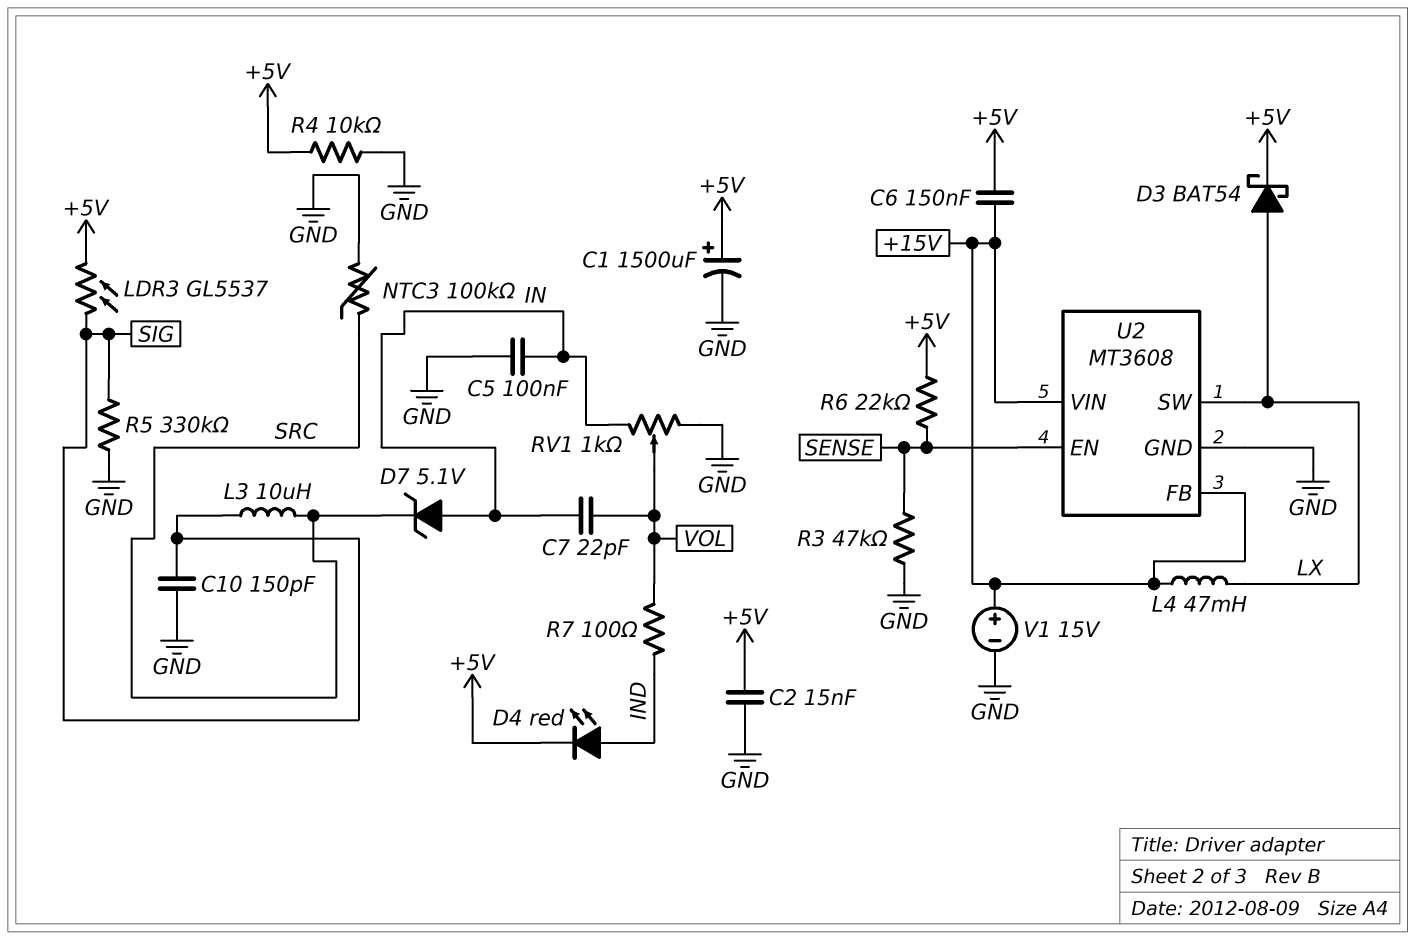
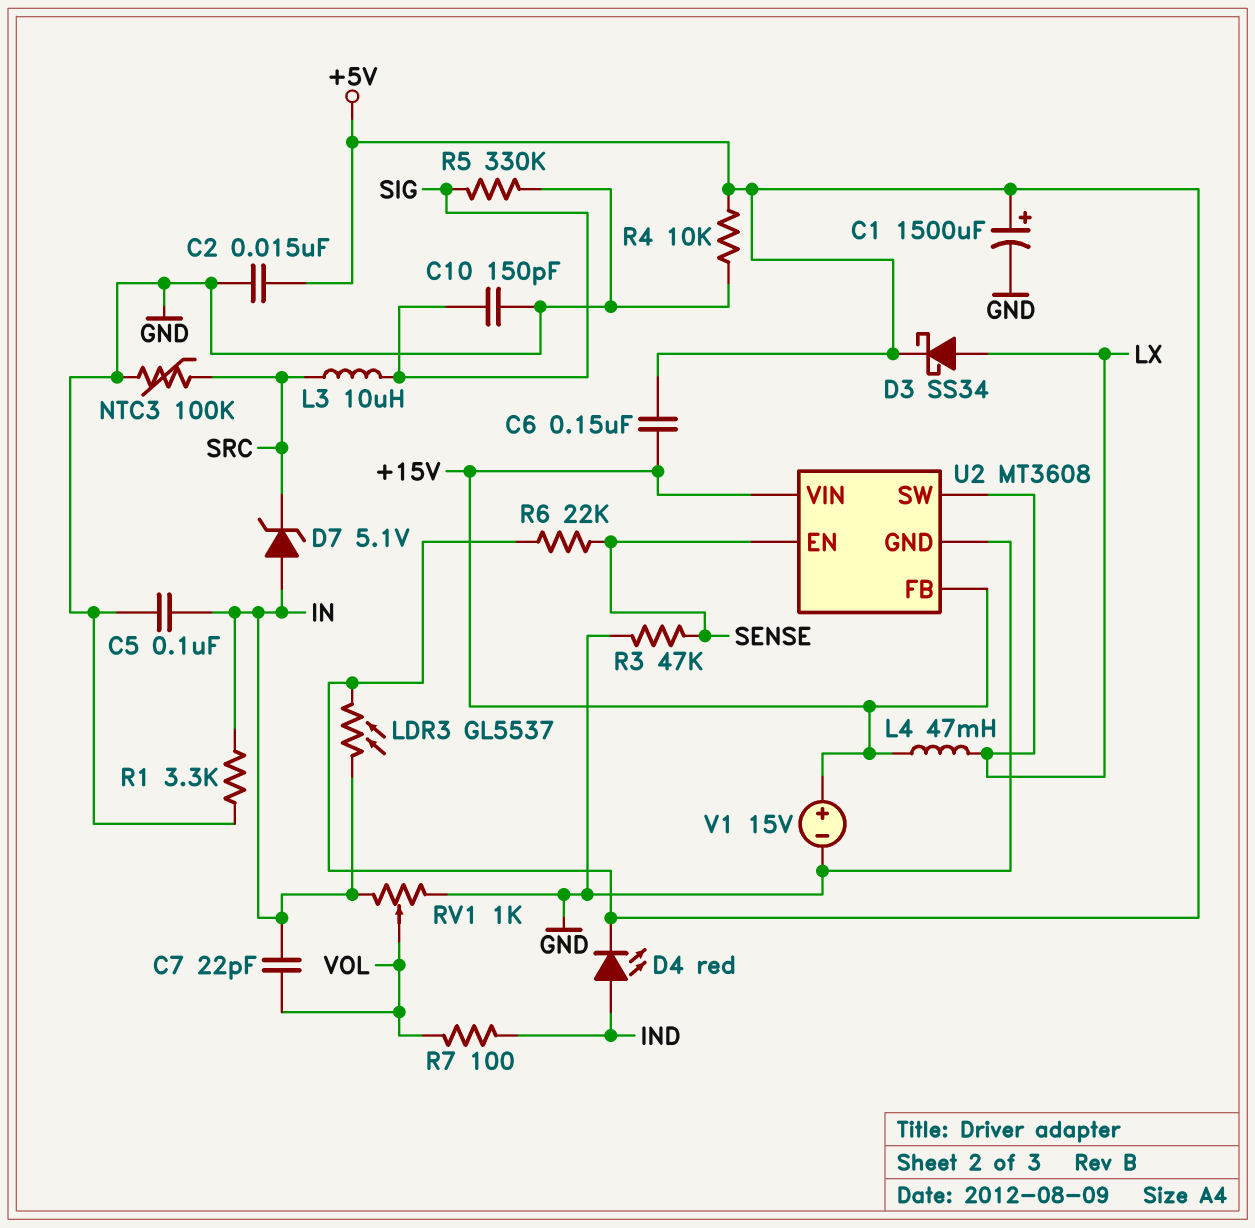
D3: schottky BAT54 (A LX, K +5V) -> schottky SS34 (A LX, K +5V)
LDR3: GL5537 (+5V, SIG) -> GL5537 (+5V, IN)
R1: none -> 3.3k (GND, IN)

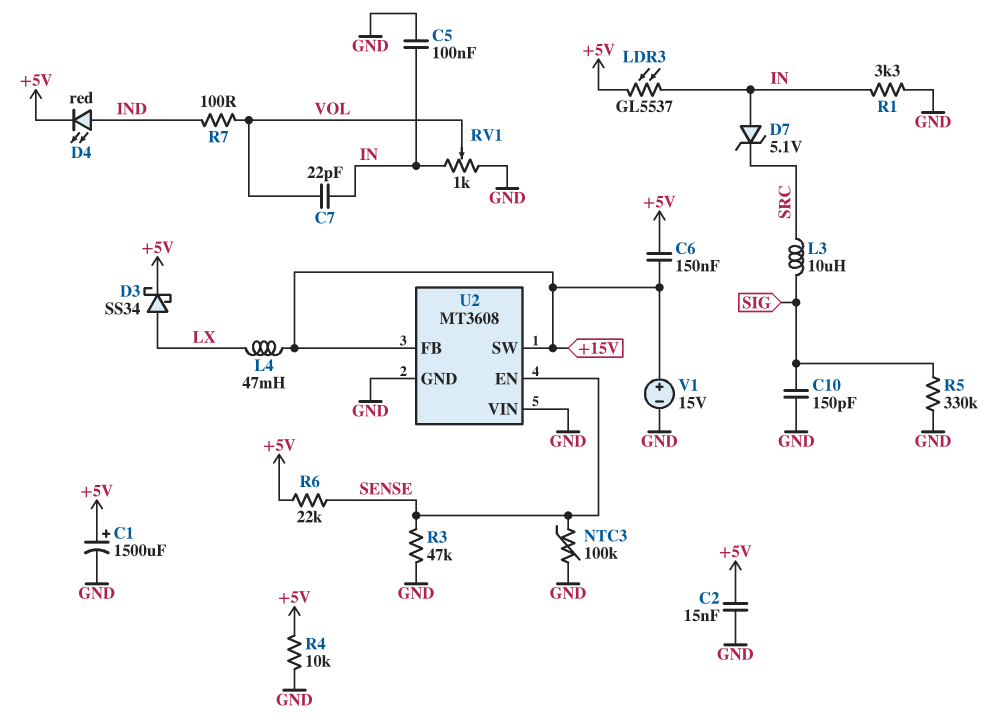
NTC3: 100k (GND, SRC) -> 100k (GND, SENSE)
U2 pin SW: LX -> +15V
U2 pin VIN: +15V -> GND

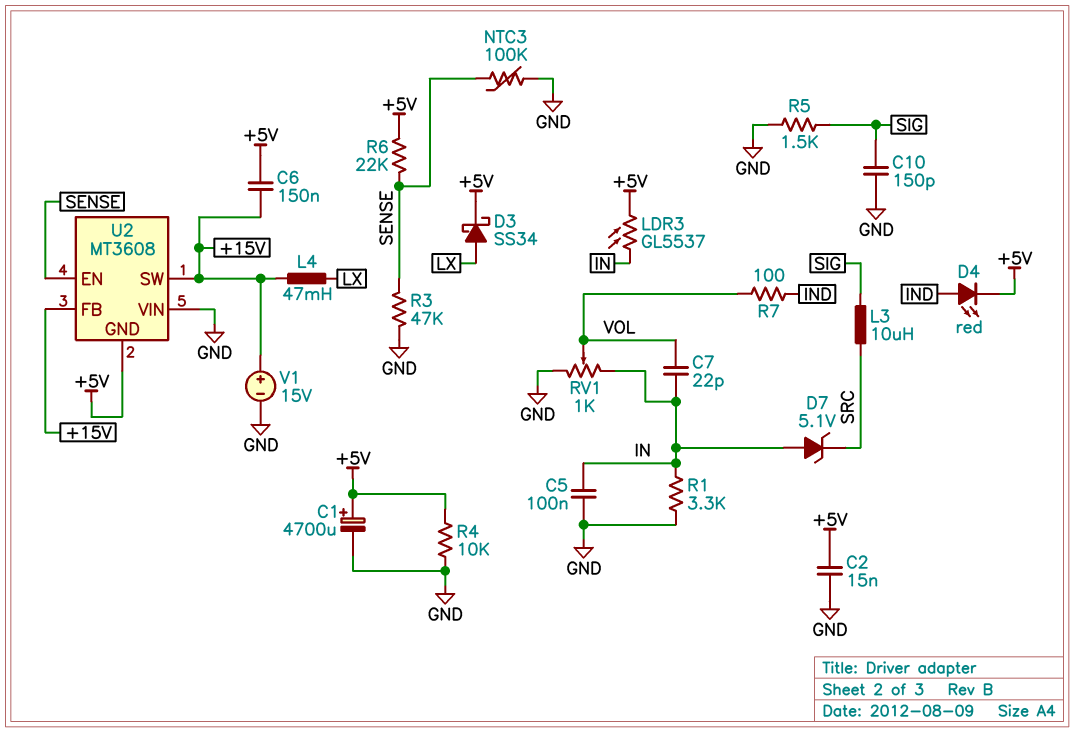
C1: 1500uF (plus +5V, minus GND) -> 4700uF (plus +5V, minus GND)
R5: 330k (GND, SIG) -> 1.5k (GND, SIG)
U2 pin GND: GND -> +5V

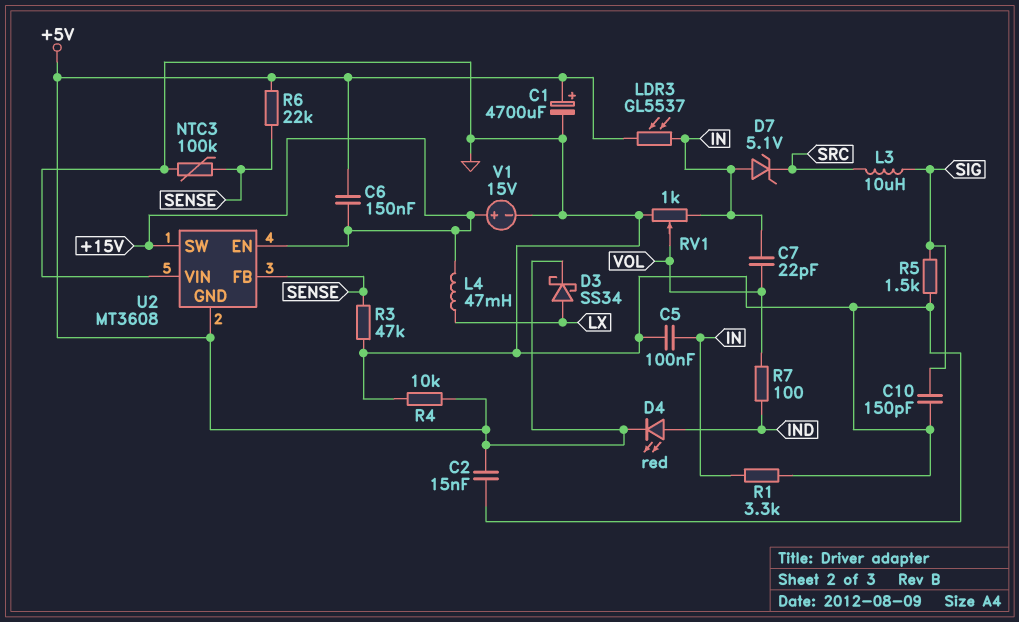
U2 pin EN: SENSE -> +15V
U2 pin FB: +15V -> SENSE

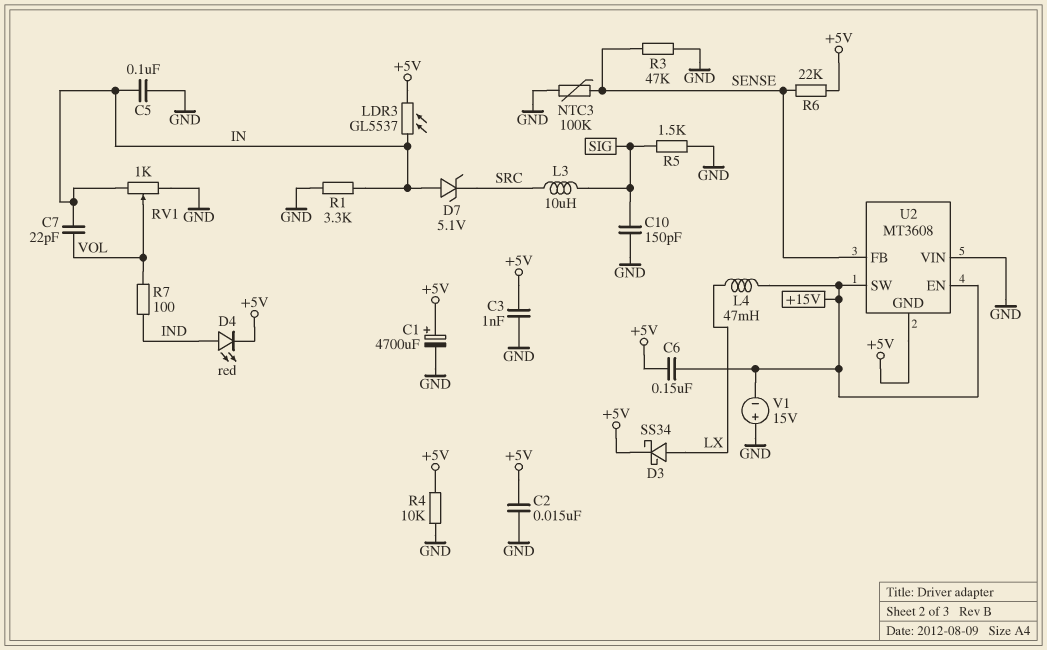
C3: none -> 1nF (+5V, GND)
V1: 15V (plus +15V, minus GND) -> 15V (plus GND, minus +15V)

